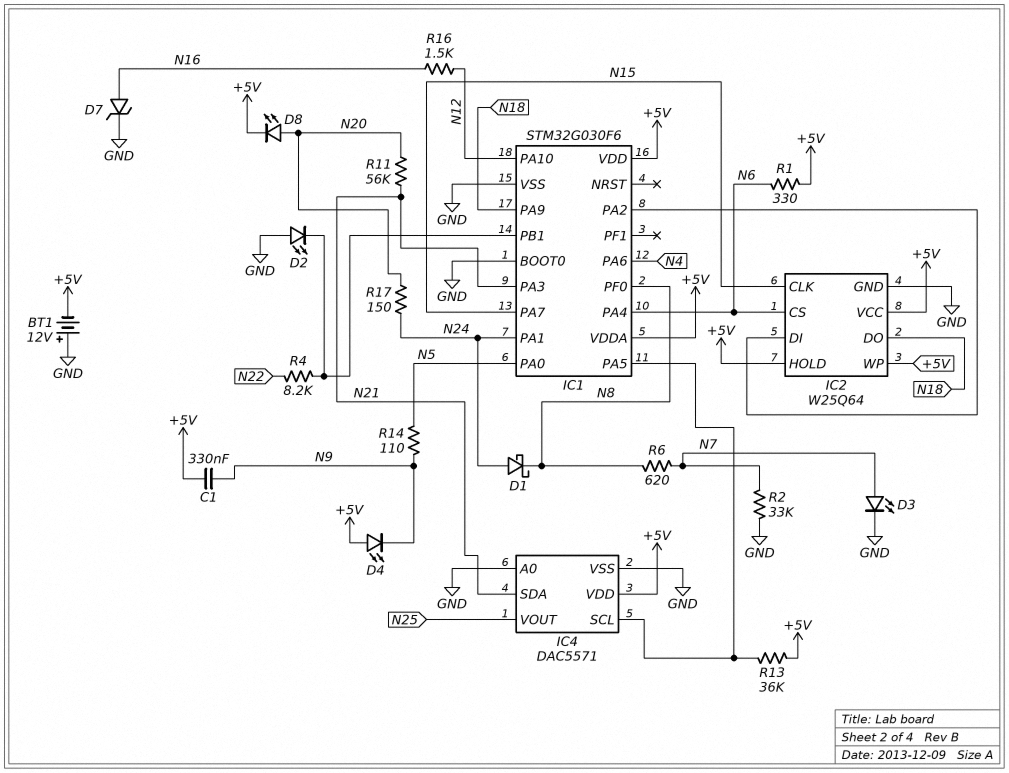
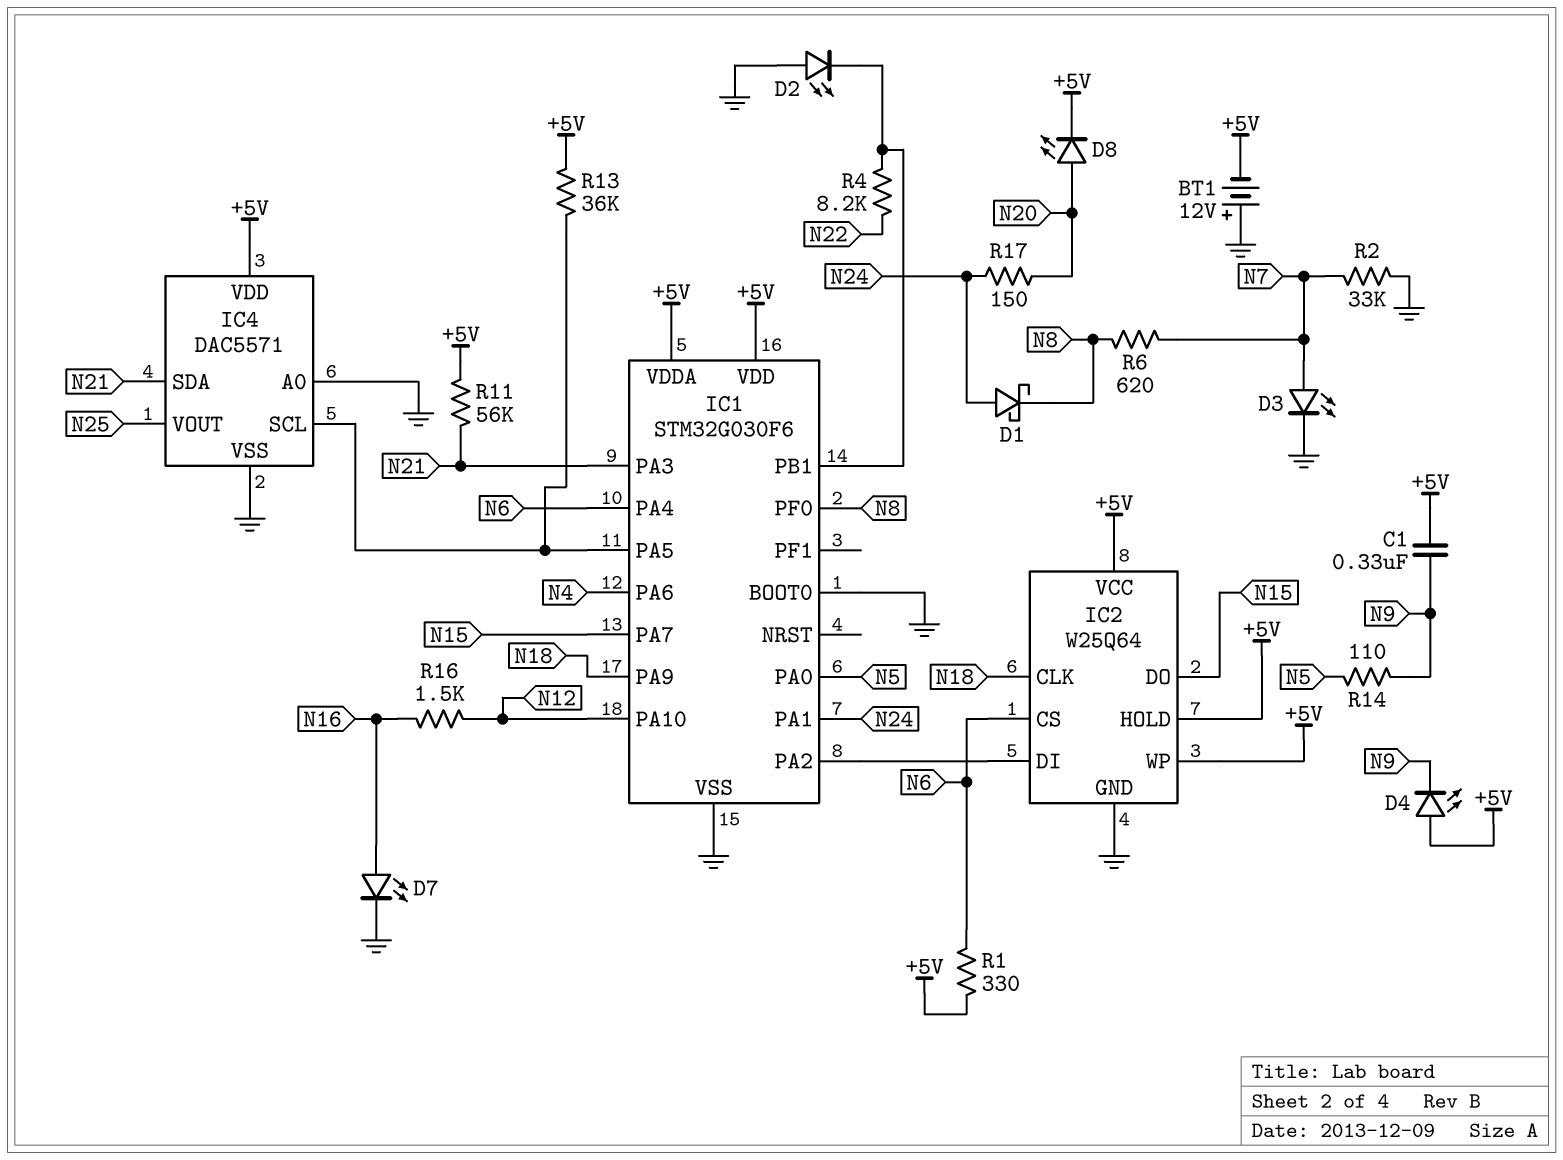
D7: zener (A N16, K GND) -> LED (A N16, K GND)
IC2 pin CLK: N15 -> N18
IC2 pin DO: N18 -> N15
R11: 56k (N20, N21) -> 56k (+5V, N21)

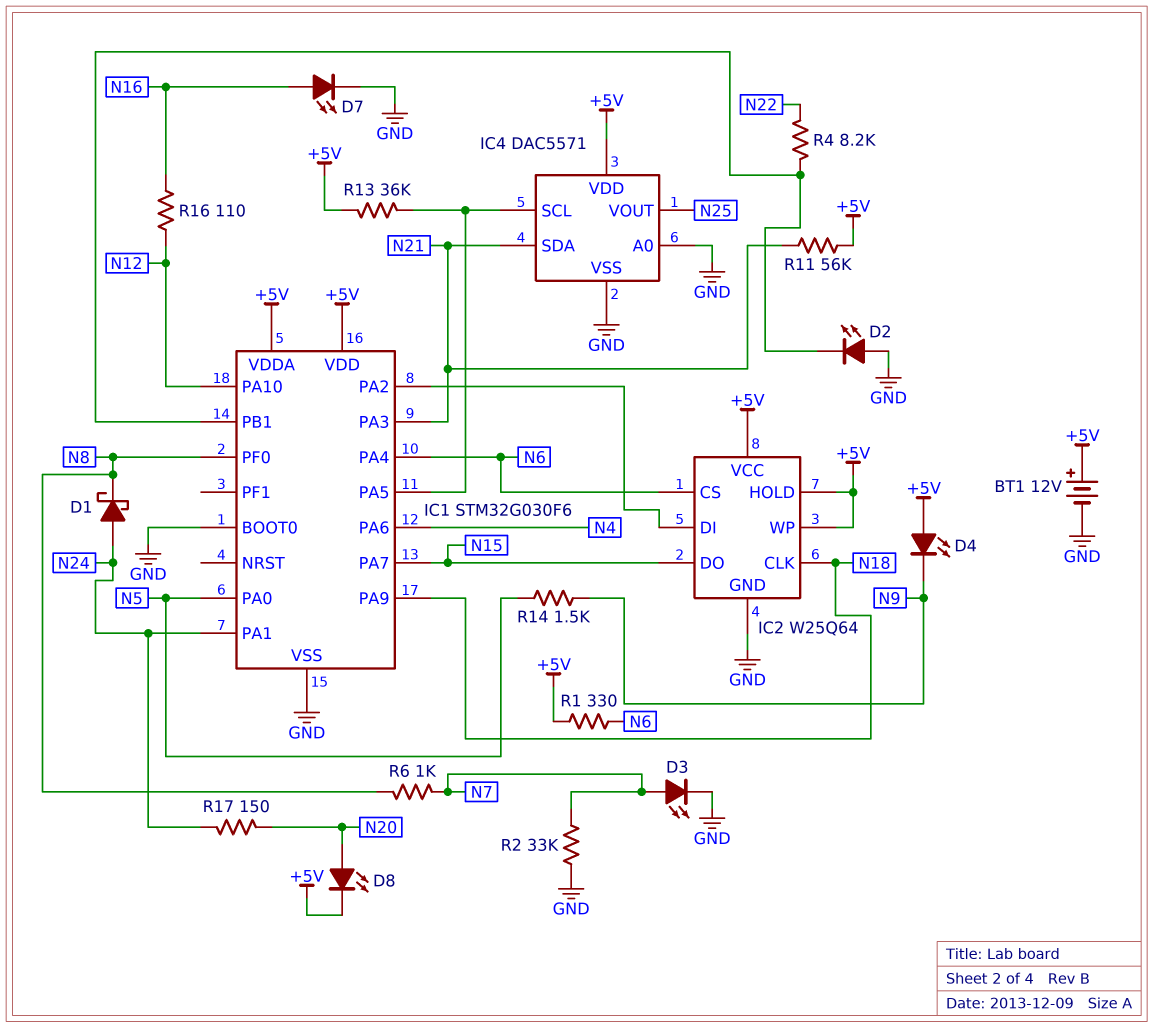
BT1: 12V (plus GND, minus +5V) -> 12V (plus +5V, minus GND)
C1: 330nF (+5V, N9) -> none
R6: 620 (N7, N8) -> 1k (N7, N8)
R14: 110 (N5, N9) -> 1.5k (N5, N9)
R16: 1.5k (N12, N16) -> 110 (N12, N16)

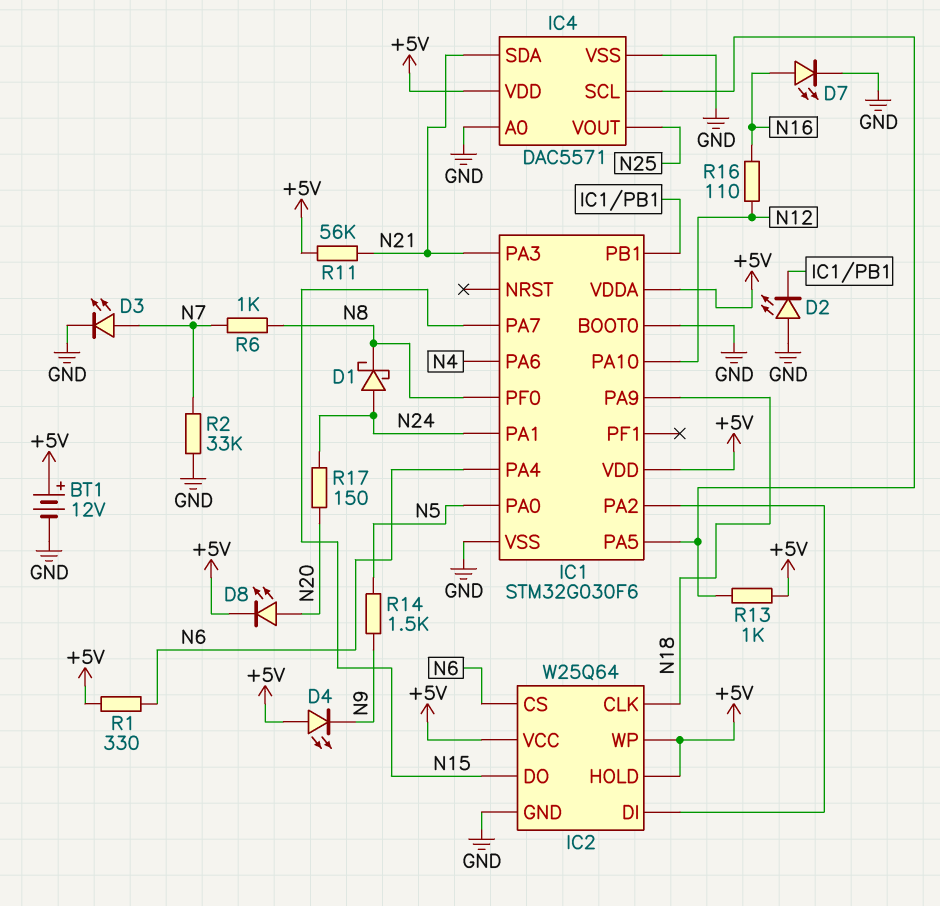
R4: 8.2k (IC1/PB1, N22) -> none
R13: 36k (+5V, IC1/PA5) -> 1k (+5V, IC1/PA5)

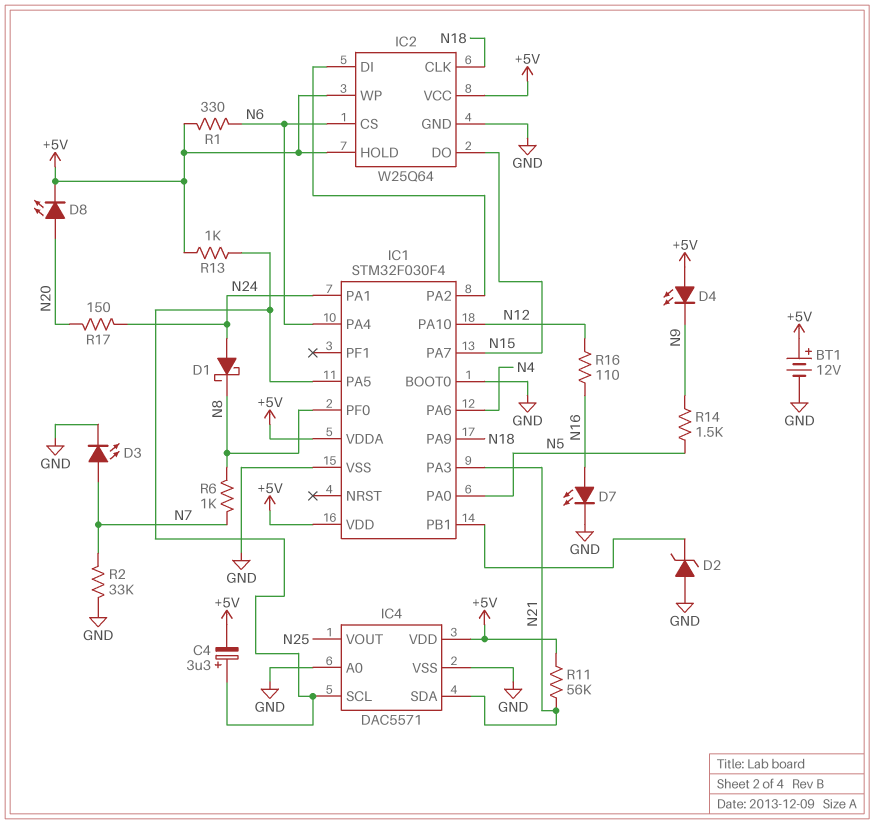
C4: none -> 3.3uF (plus IC1/PA5, minus +5V)
D2: LED (A GND, K IC1/PB1) -> zener (A GND, K IC1/PB1)
IC1: STM32G030F6 -> STM32F030F4

